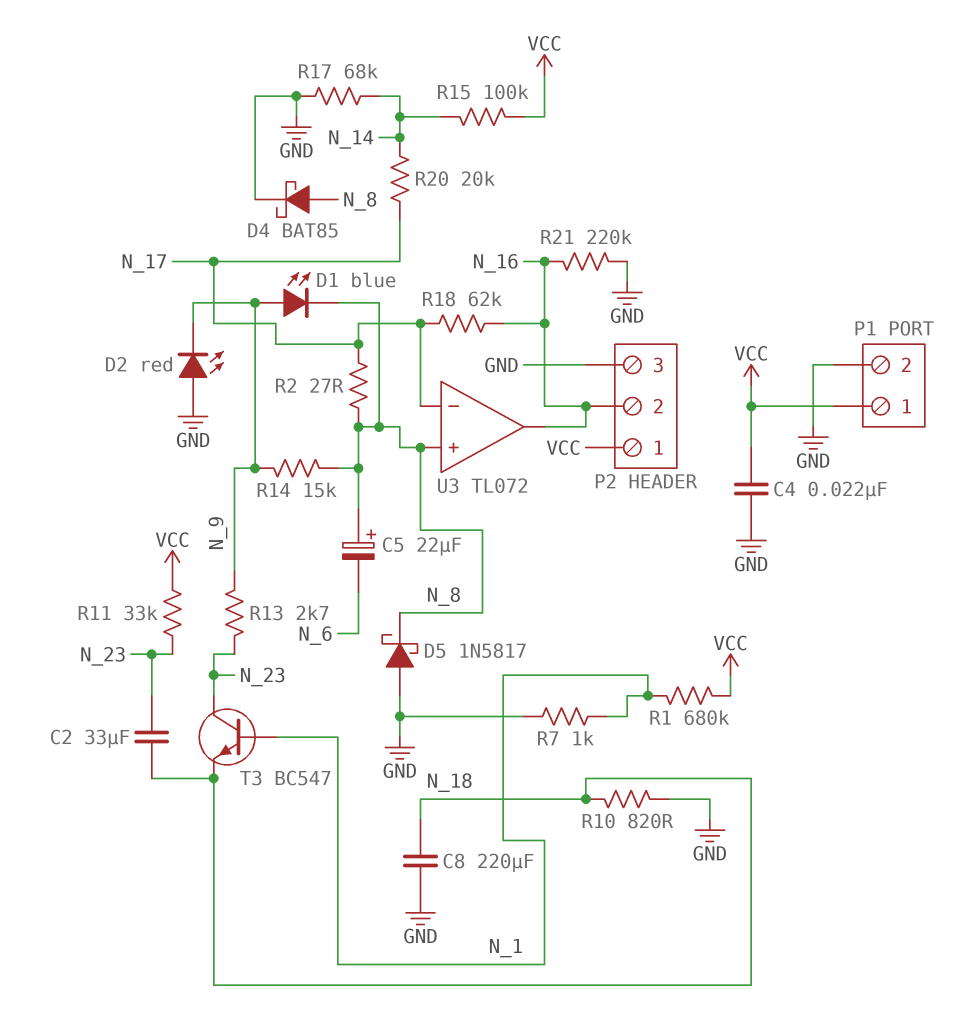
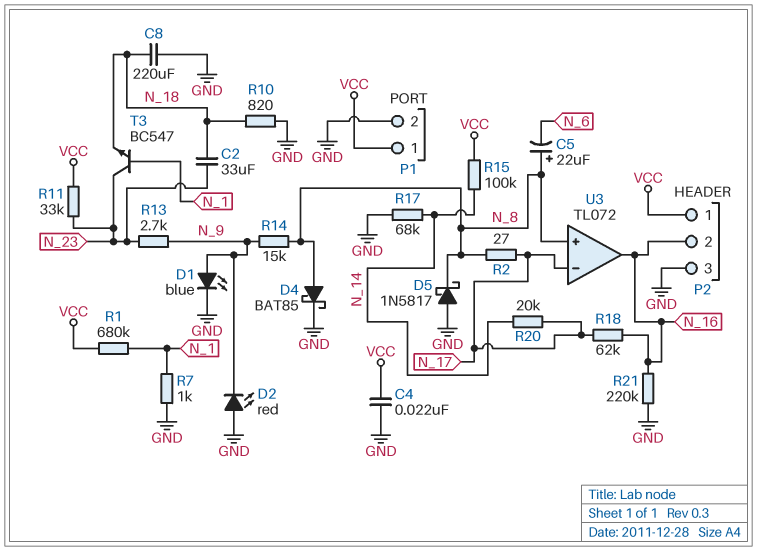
D1: LED blue (A N_9, K N_8) -> LED blue (A N_9, K GND)

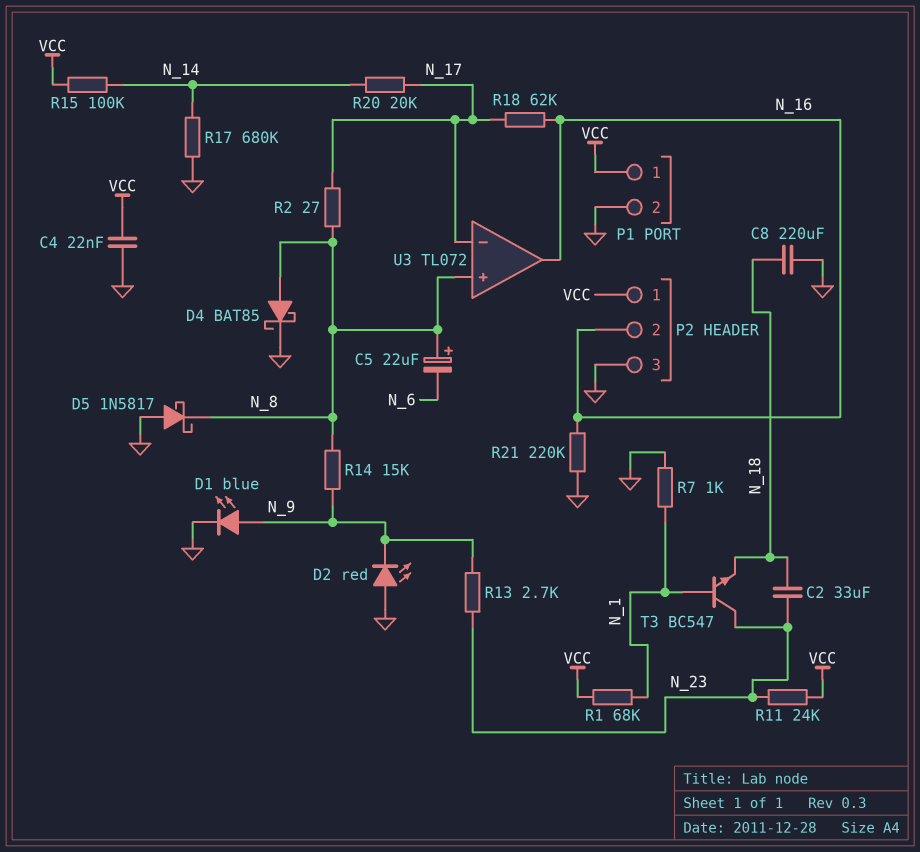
R1: 680k (N_1, VCC) -> 68k (N_1, VCC)
R10: 820 (GND, N_18) -> none
R11: 33k (N_23, VCC) -> 24k (N_23, VCC)
R17: 68k (GND, N_14) -> 680k (GND, N_14)

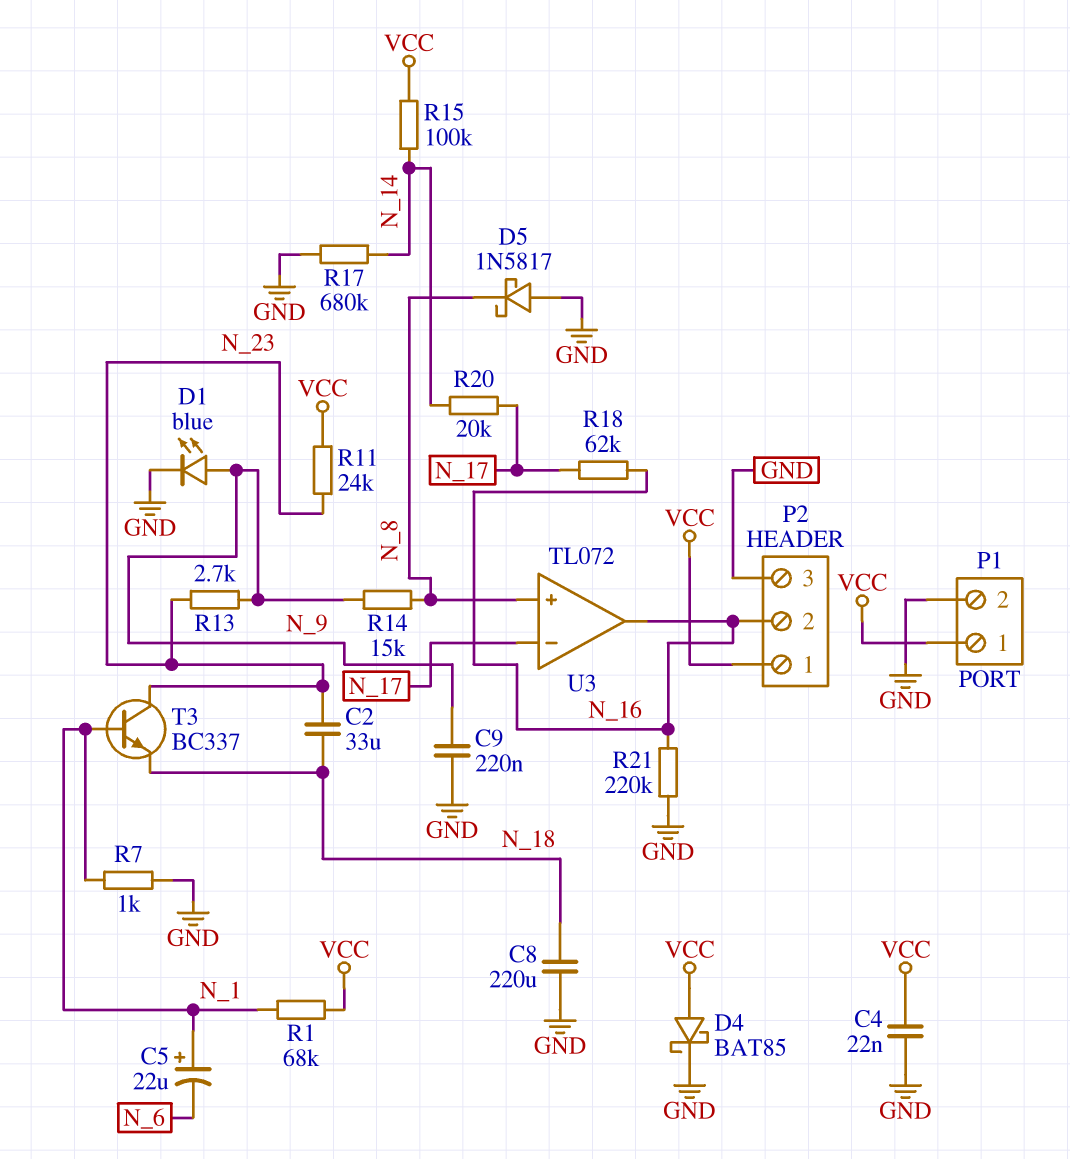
C5: 22uF (plus N_8, minus N_6) -> 22uF (plus N_1, minus N_6)
C9: none -> 220nF (GND, N_9)
D2: LED red (A GND, K N_9) -> none
D4: schottky BAT85 (A N_8, K GND) -> schottky BAT85 (A VCC, K GND)
R2: 27 (N_8, N_17) -> none
T3: NPN BC547 (B N_1, C N_23, E N_18) -> NPN BC337 (B N_1, C N_23, E N_18)

